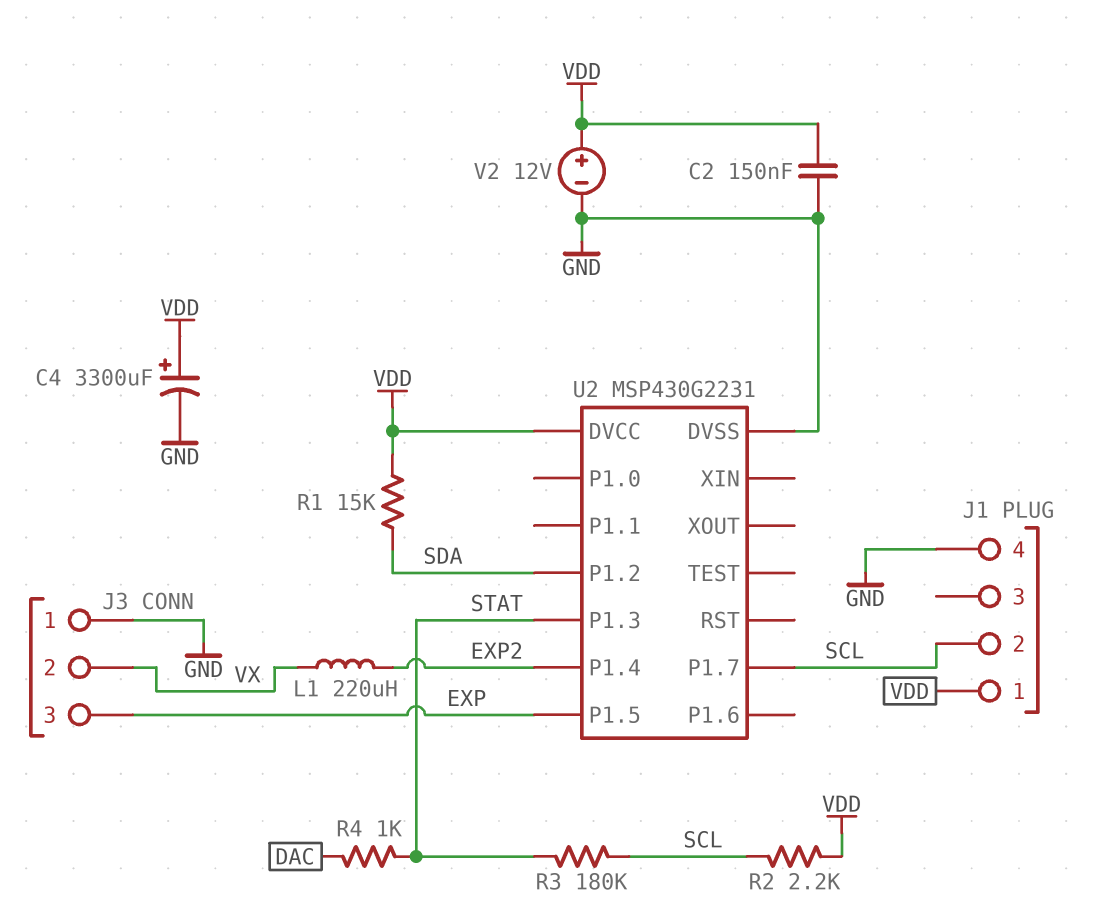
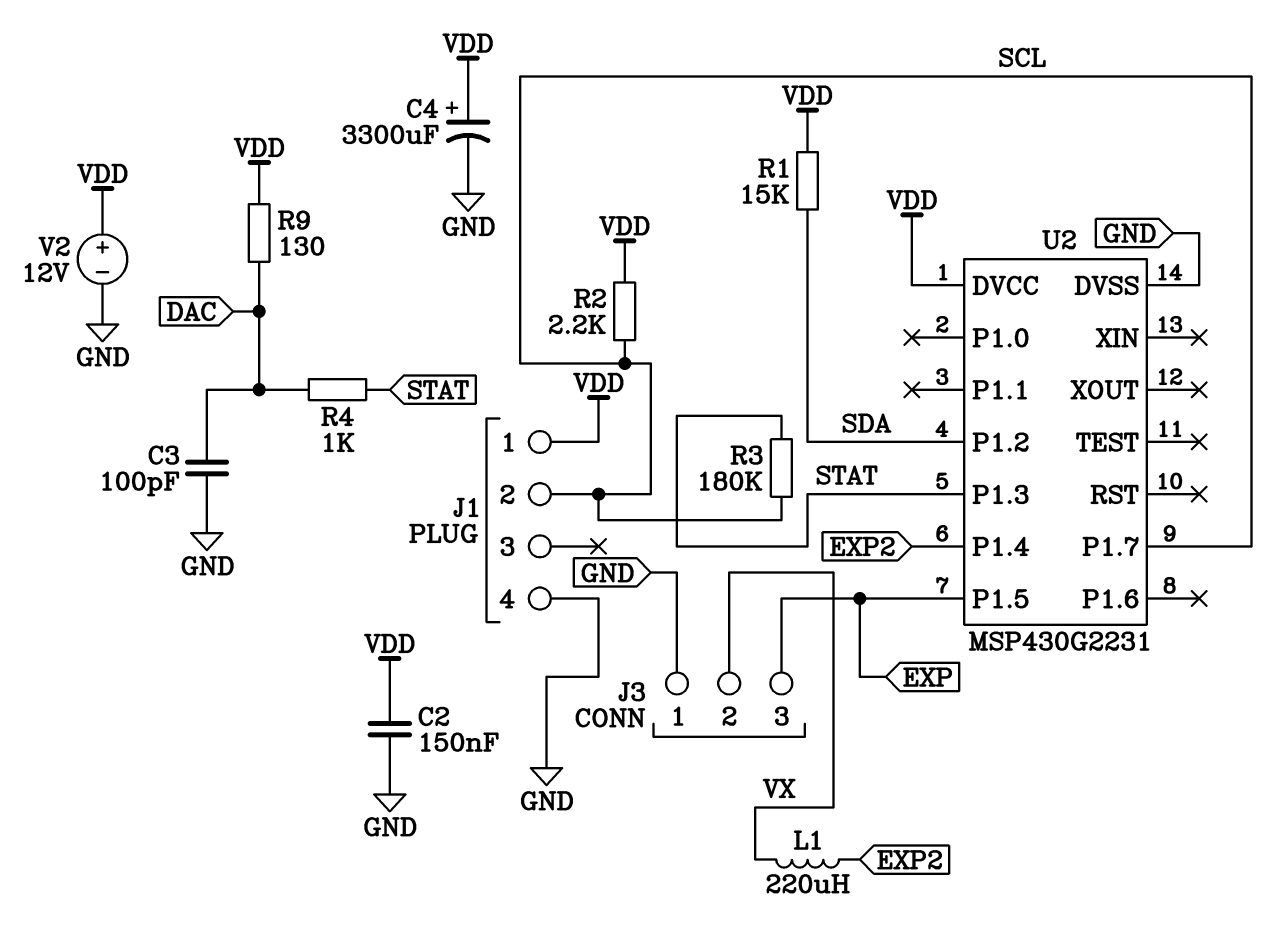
C3: none -> 100pF (DAC, GND)
R9: none -> 130 (DAC, VDD)

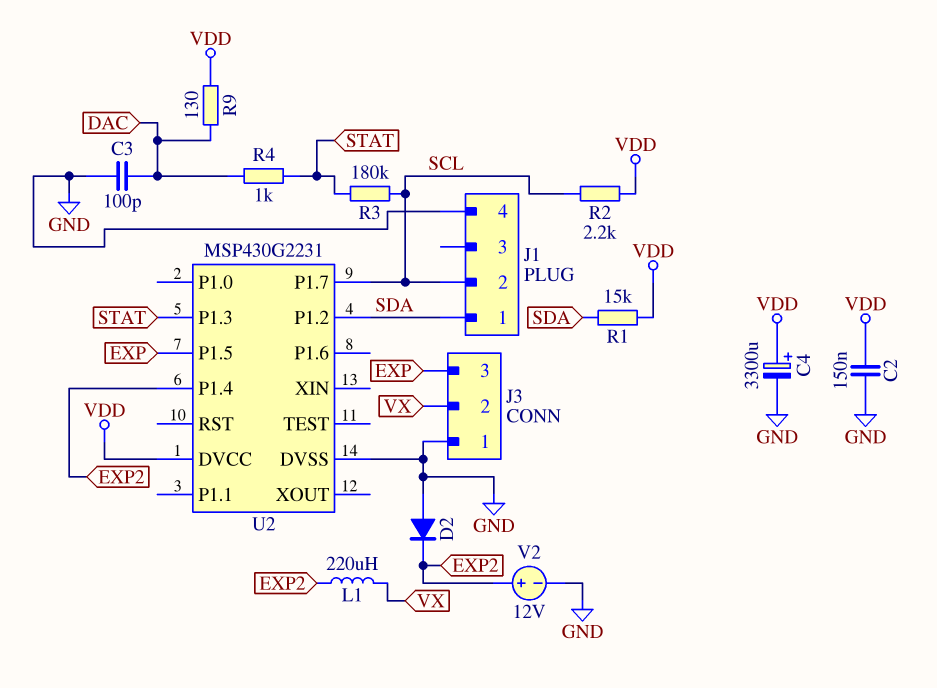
D2: none -> diode (A GND, K EXP2)
J1 pin 1: VDD -> SDA
V2: 12V (plus VDD, minus GND) -> 12V (plus EXP2, minus GND)

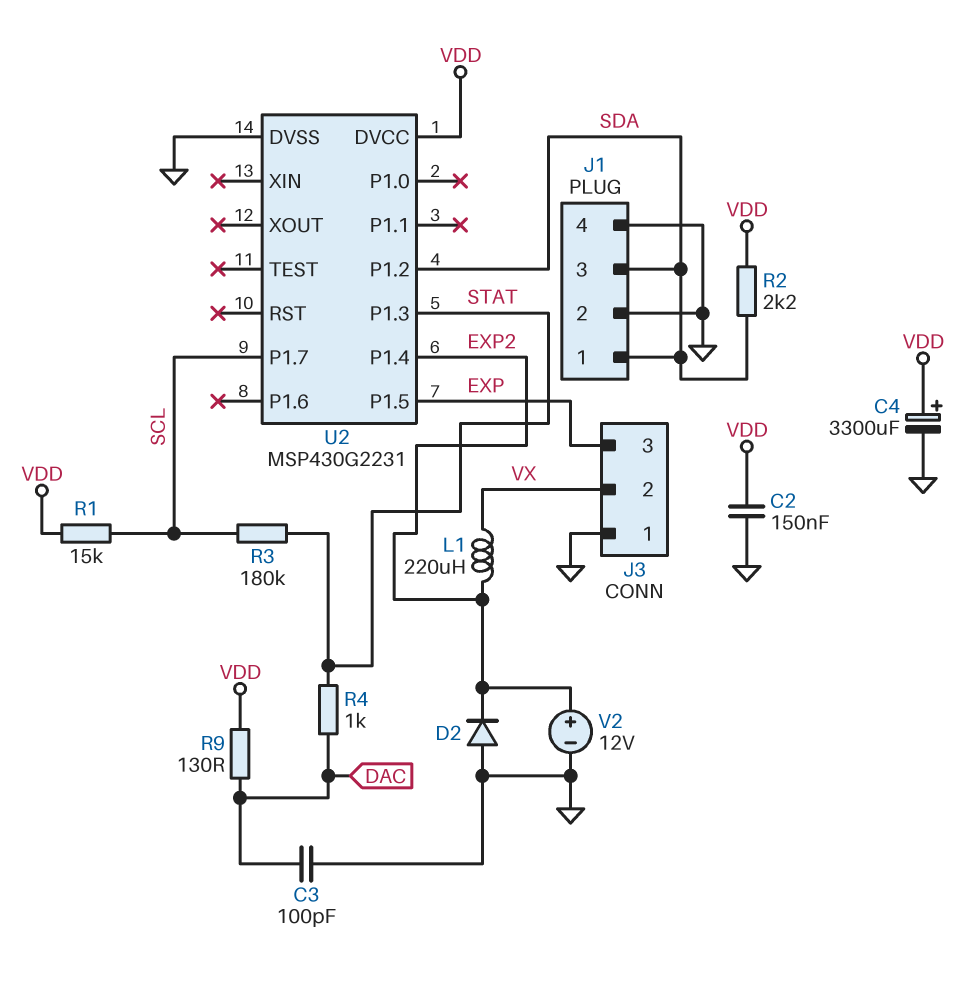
J1 pin 2: SCL -> GND
J1 pin 3: none -> SDA
R1: 15k (SDA, VDD) -> 15k (SCL, VDD)
R2: 2.2k (SCL, VDD) -> 2.2k (SDA, VDD)

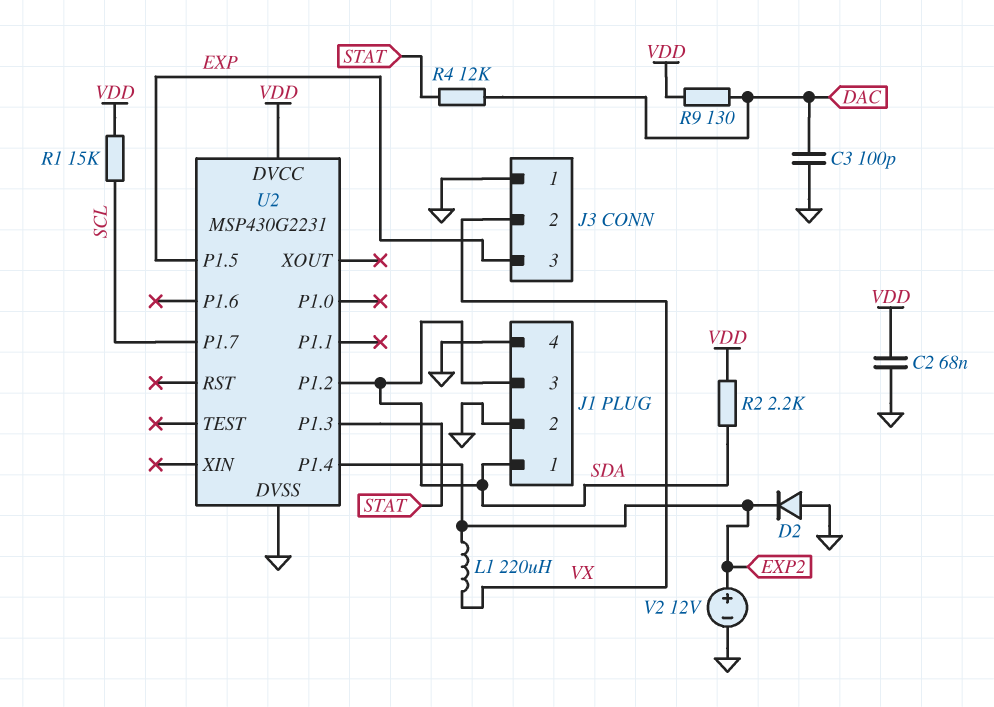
C2: 150nF (GND, VDD) -> 68nF (GND, VDD)
C4: 3300uF (plus VDD, minus GND) -> none
R3: 180k (SCL, STAT) -> none
R4: 1k (DAC, STAT) -> 12k (DAC, STAT)

